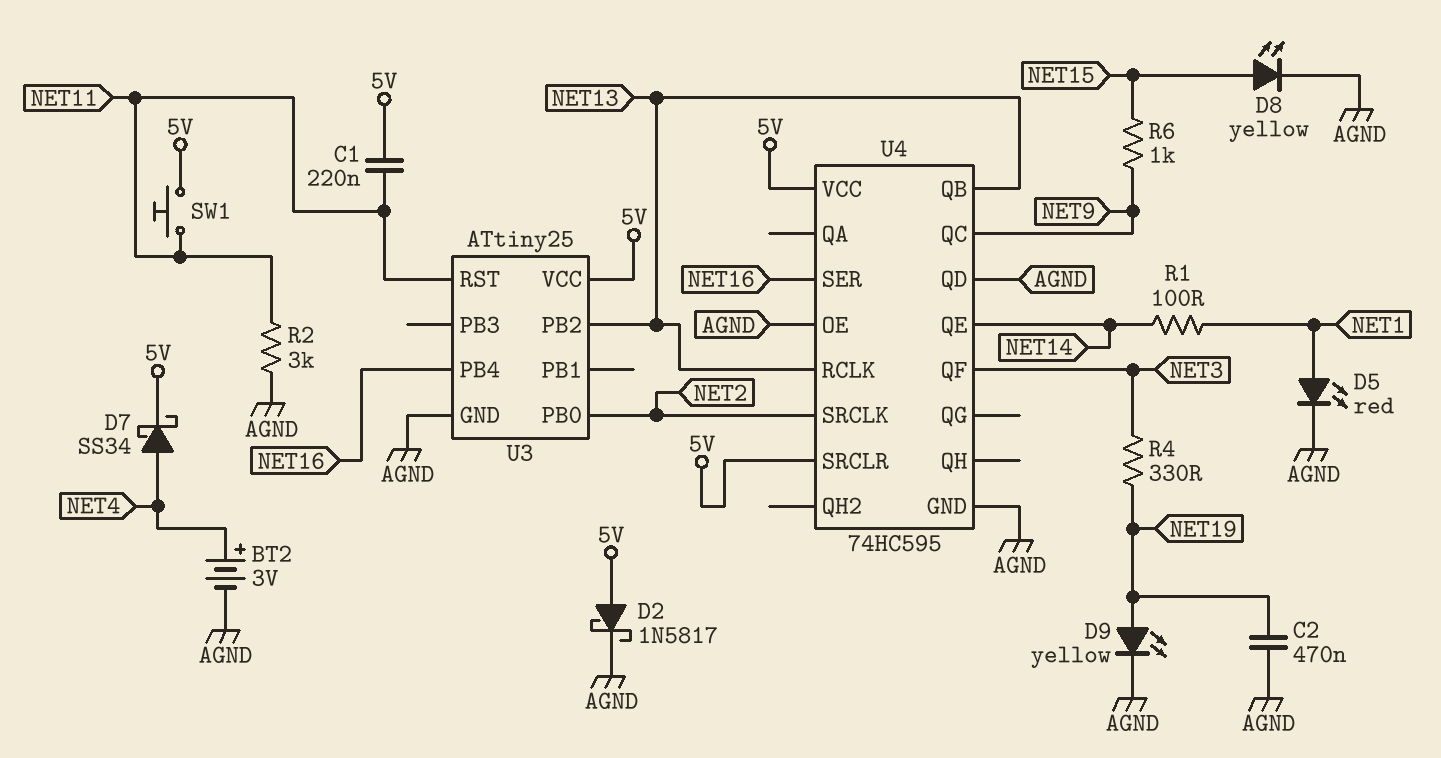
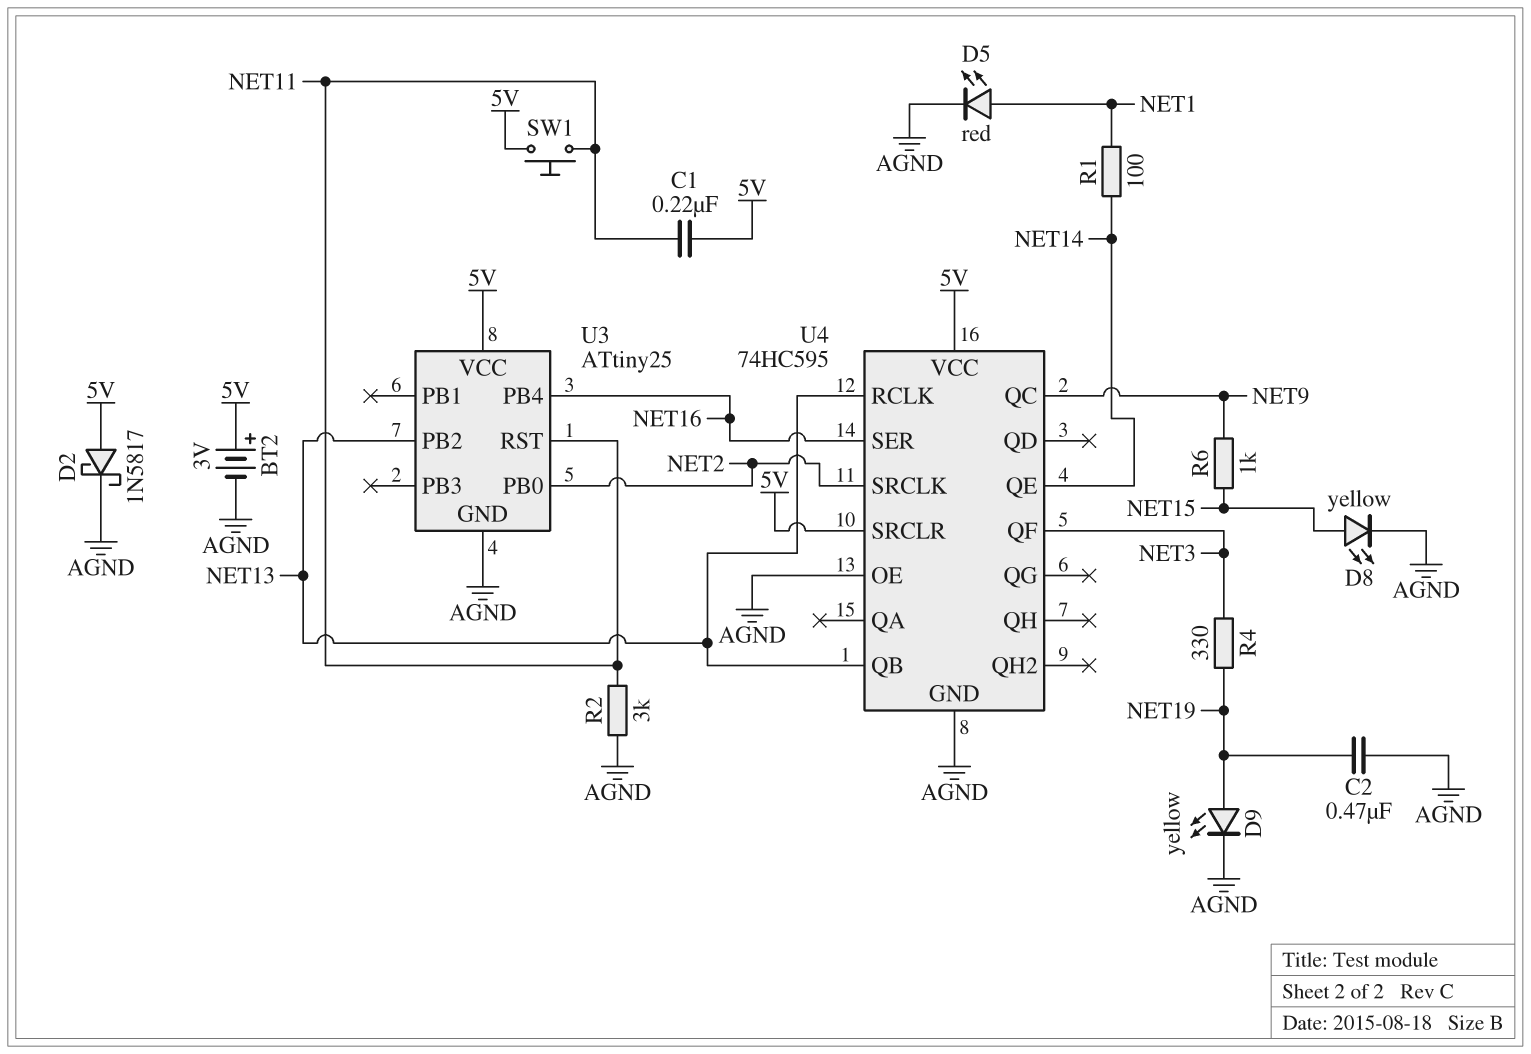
BT2: 3V (plus NET4, minus AGND) -> 3V (plus 5V, minus AGND)
D7: schottky SS34 (A NET4, K 5V) -> none
U4 pin QD: AGND -> none

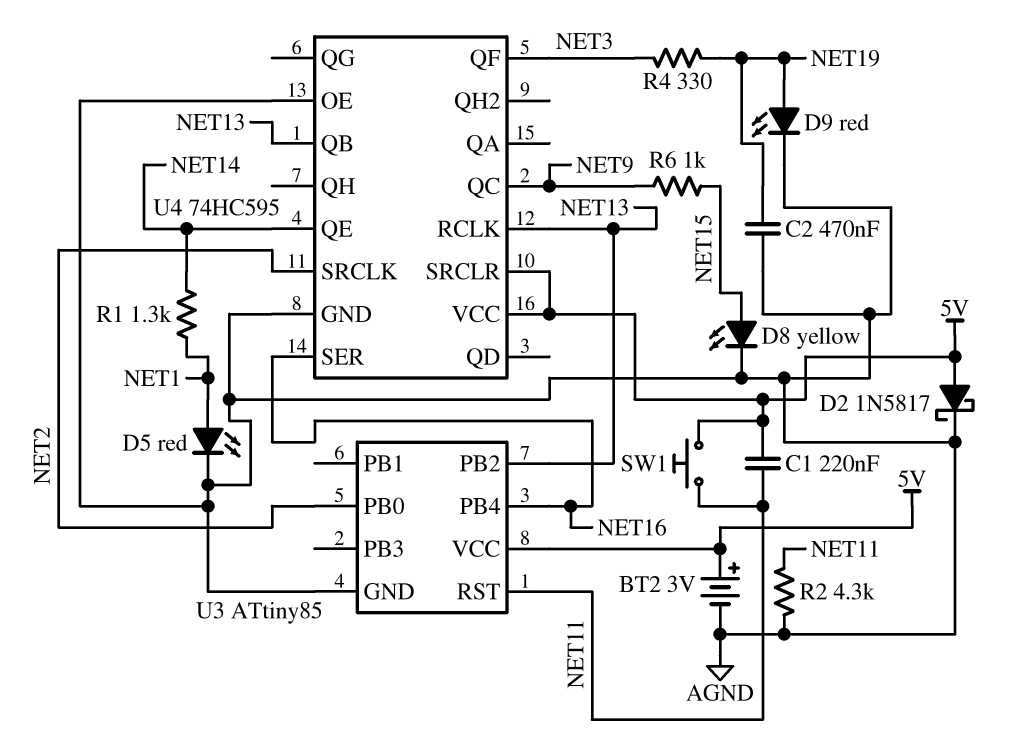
D9: LED yellow (A NET19, K AGND) -> LED red (A NET19, K AGND)
R1: 100 (NET1, NET14) -> 1.3k (NET1, NET14)
R2: 3k (AGND, NET11) -> 4.3k (AGND, NET11)
U3: ATtiny25 -> ATtiny85

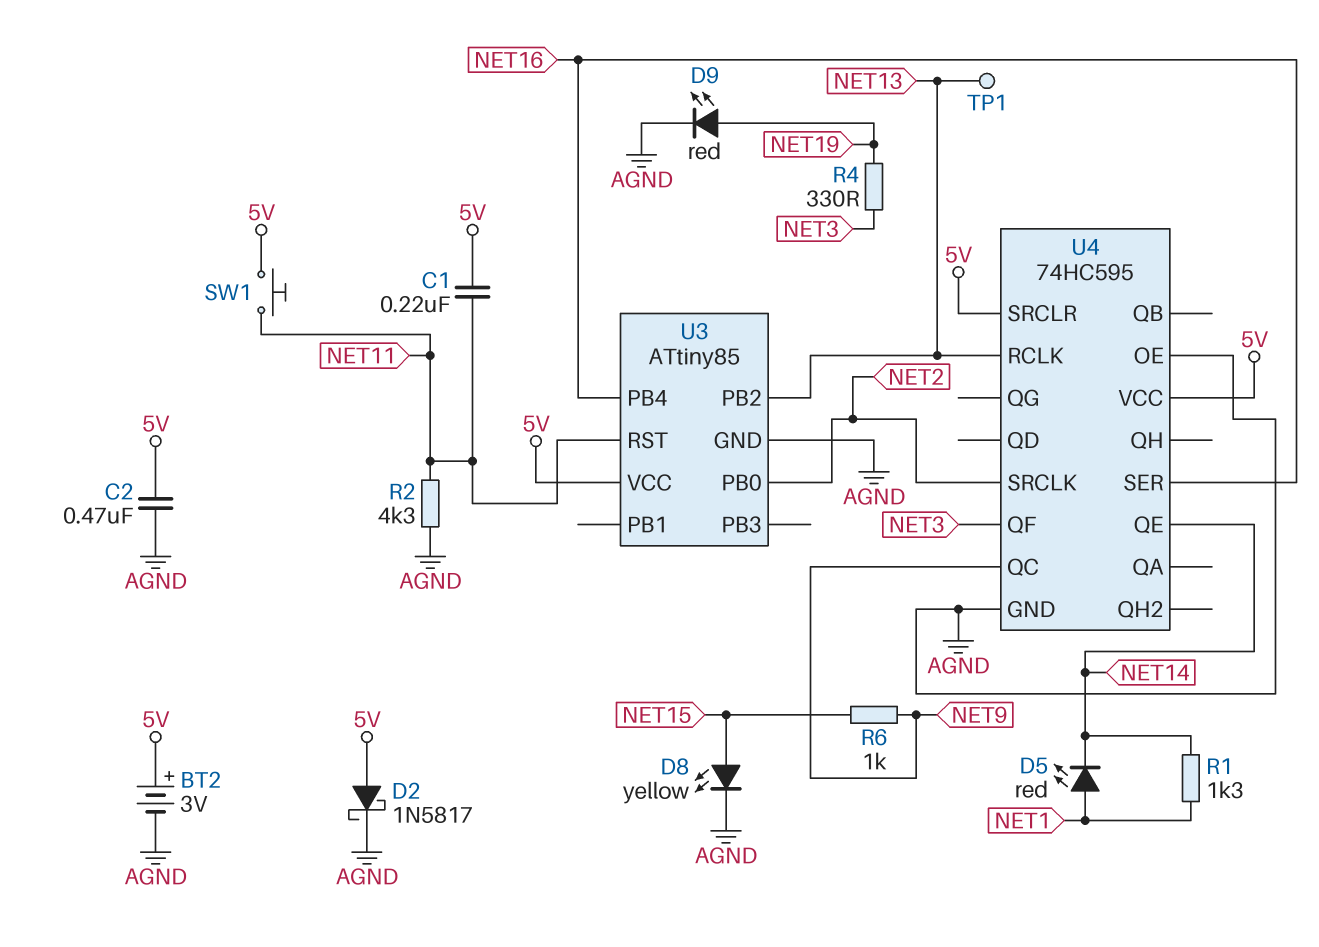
C2: 470nF (AGND, NET19) -> 470nF (5V, AGND)
D5: LED red (A NET1, K AGND) -> LED red (A NET1, K NET14)
TP1: none -> test point (NET13)
U4 pin QB: NET13 -> none

